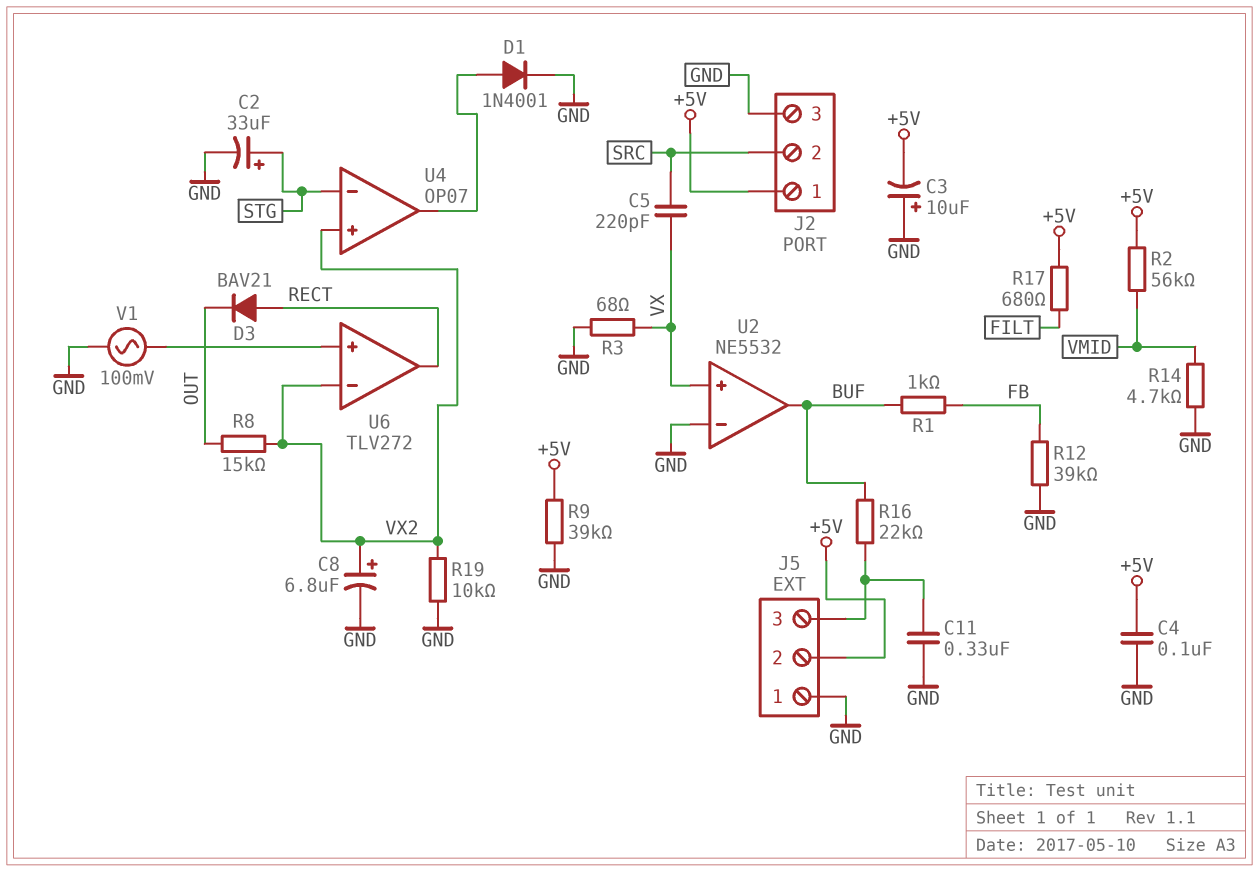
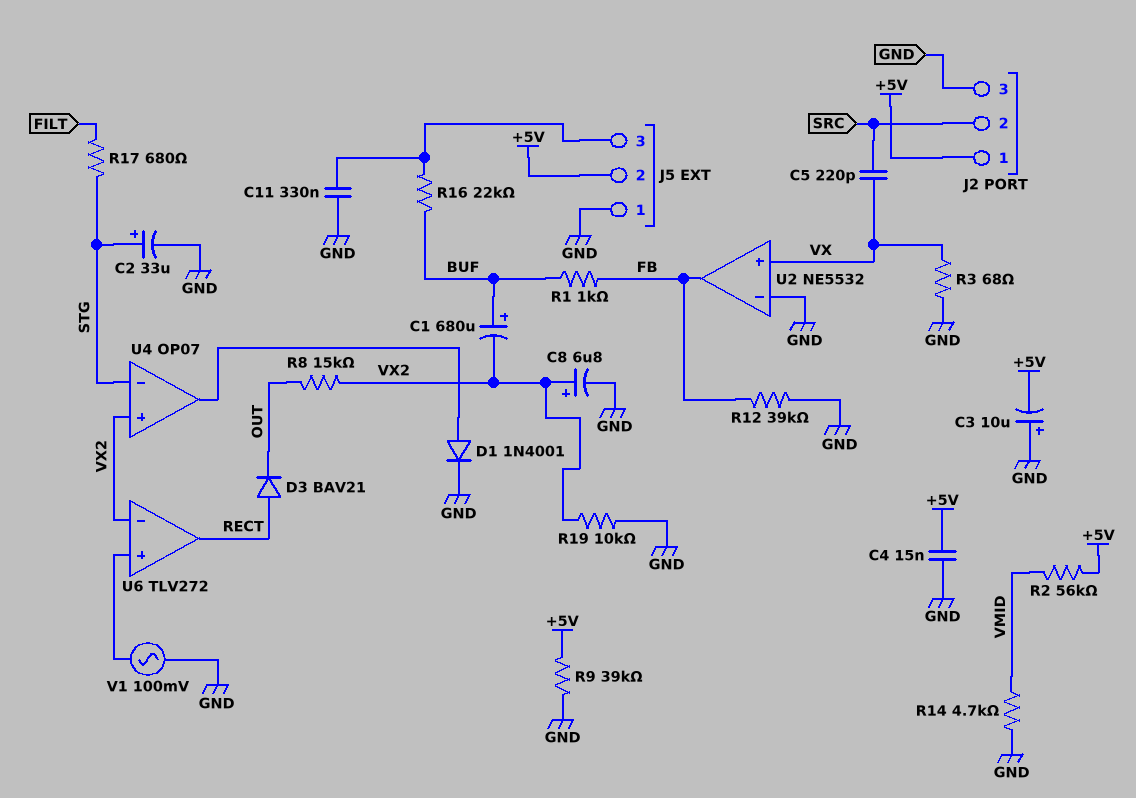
C1: none -> 680uF (plus BUF, minus VX2)
C4: 100nF (+5V, GND) -> 15nF (+5V, GND)
R17: 680 (+5V, FILT) -> 680 (FILT, STG)
U2 pin out: BUF -> FB

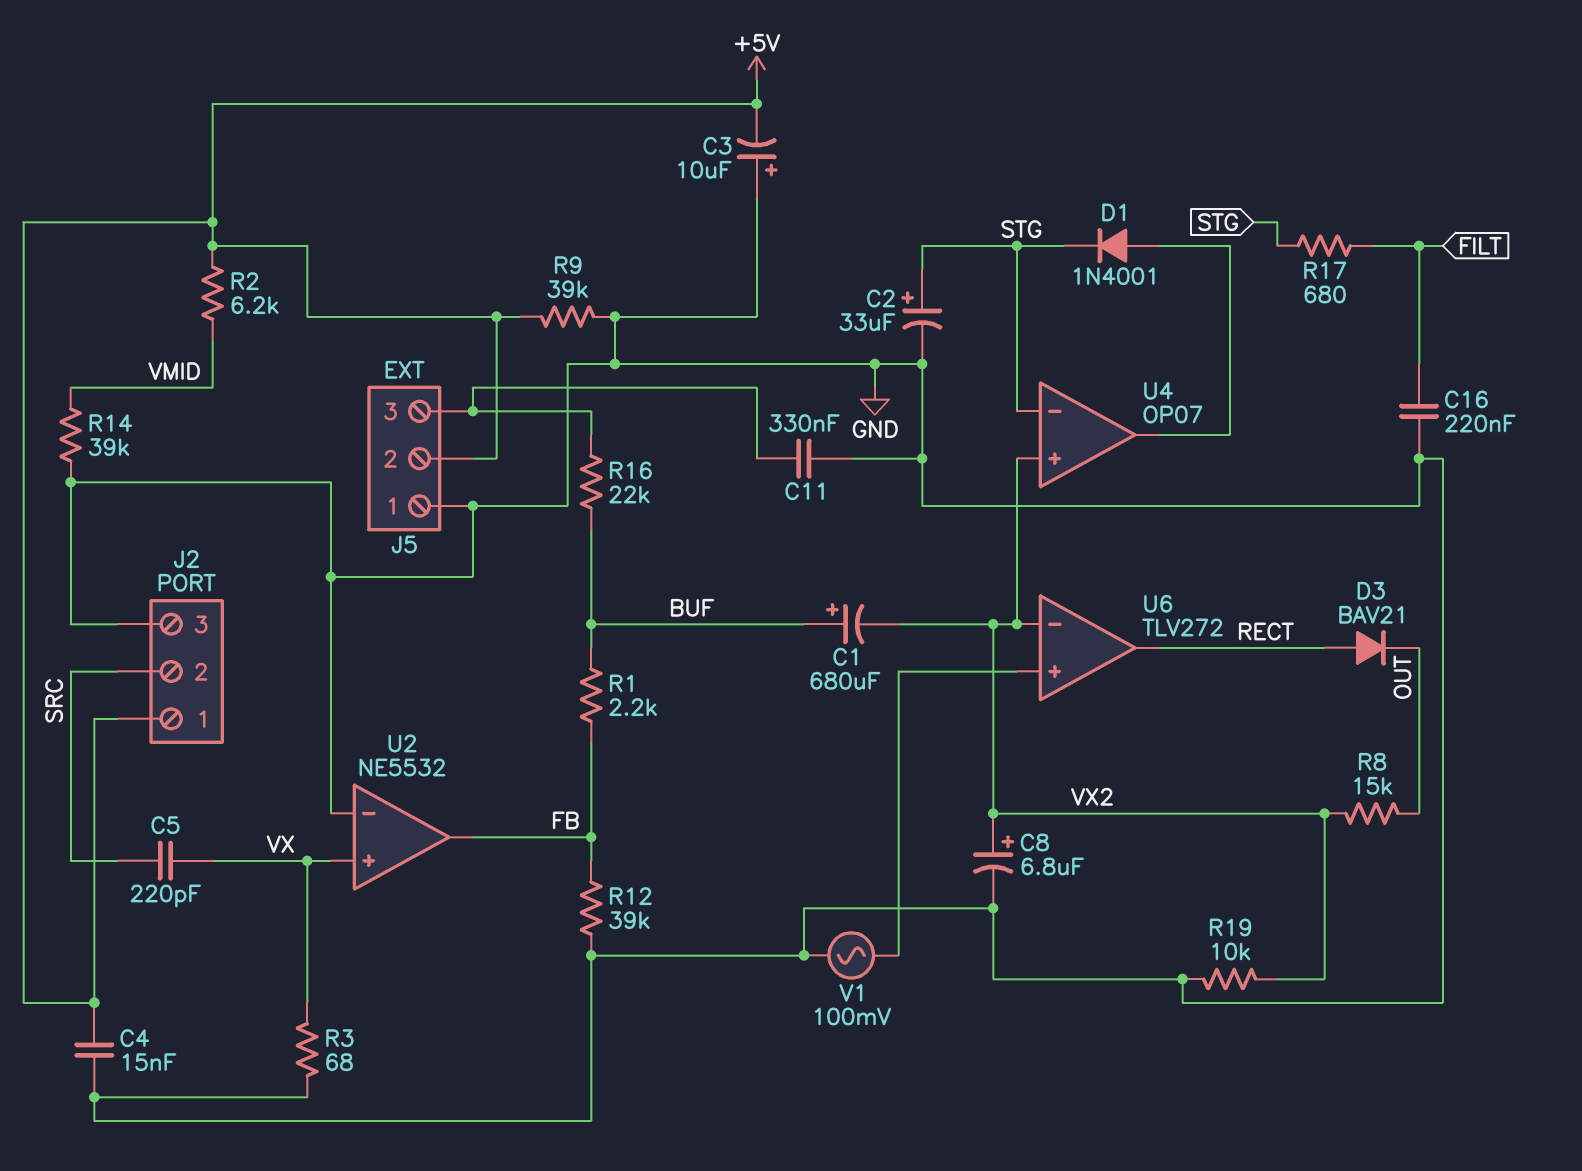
C16: none -> 220nF (FILT, GND)
D1: diode 1N4001 (A U4/out, K GND) -> diode 1N4001 (A U4/out, K STG)
R1: 1k (BUF, FB) -> 2.2k (BUF, FB)
R2: 56k (+5V, VMID) -> 6.2k (+5V, VMID)
R14: 4.7k (GND, VMID) -> 39k (GND, VMID)

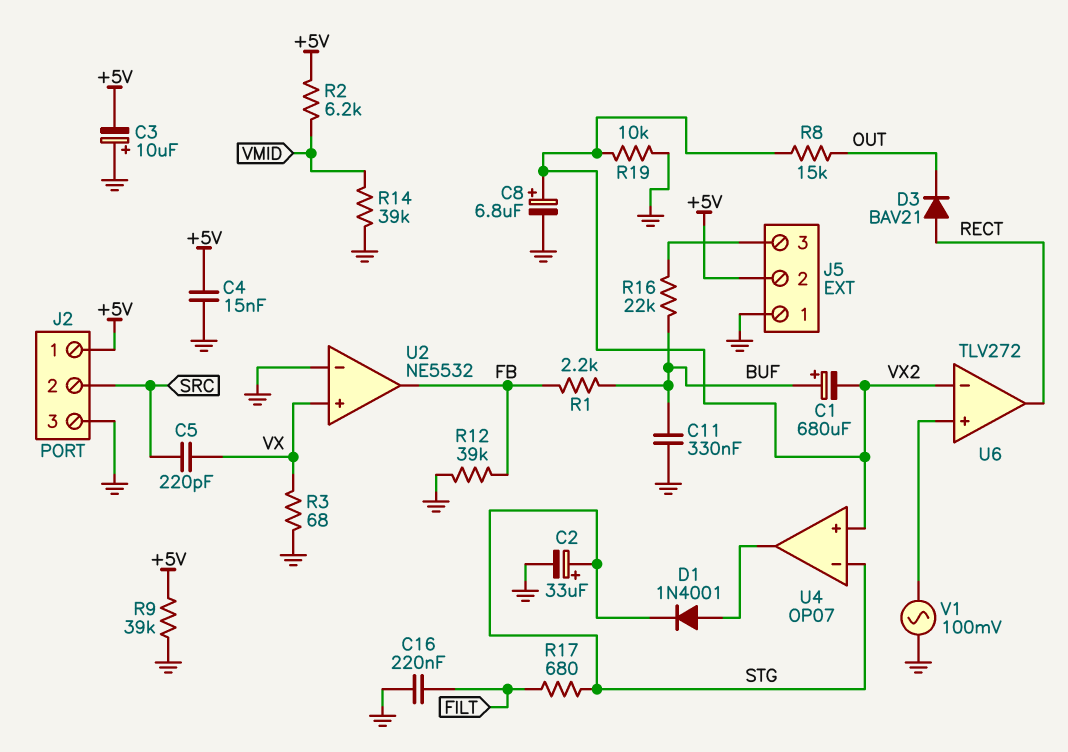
C11: 330nF (GND, J5/3) -> 330nF (BUF, GND)

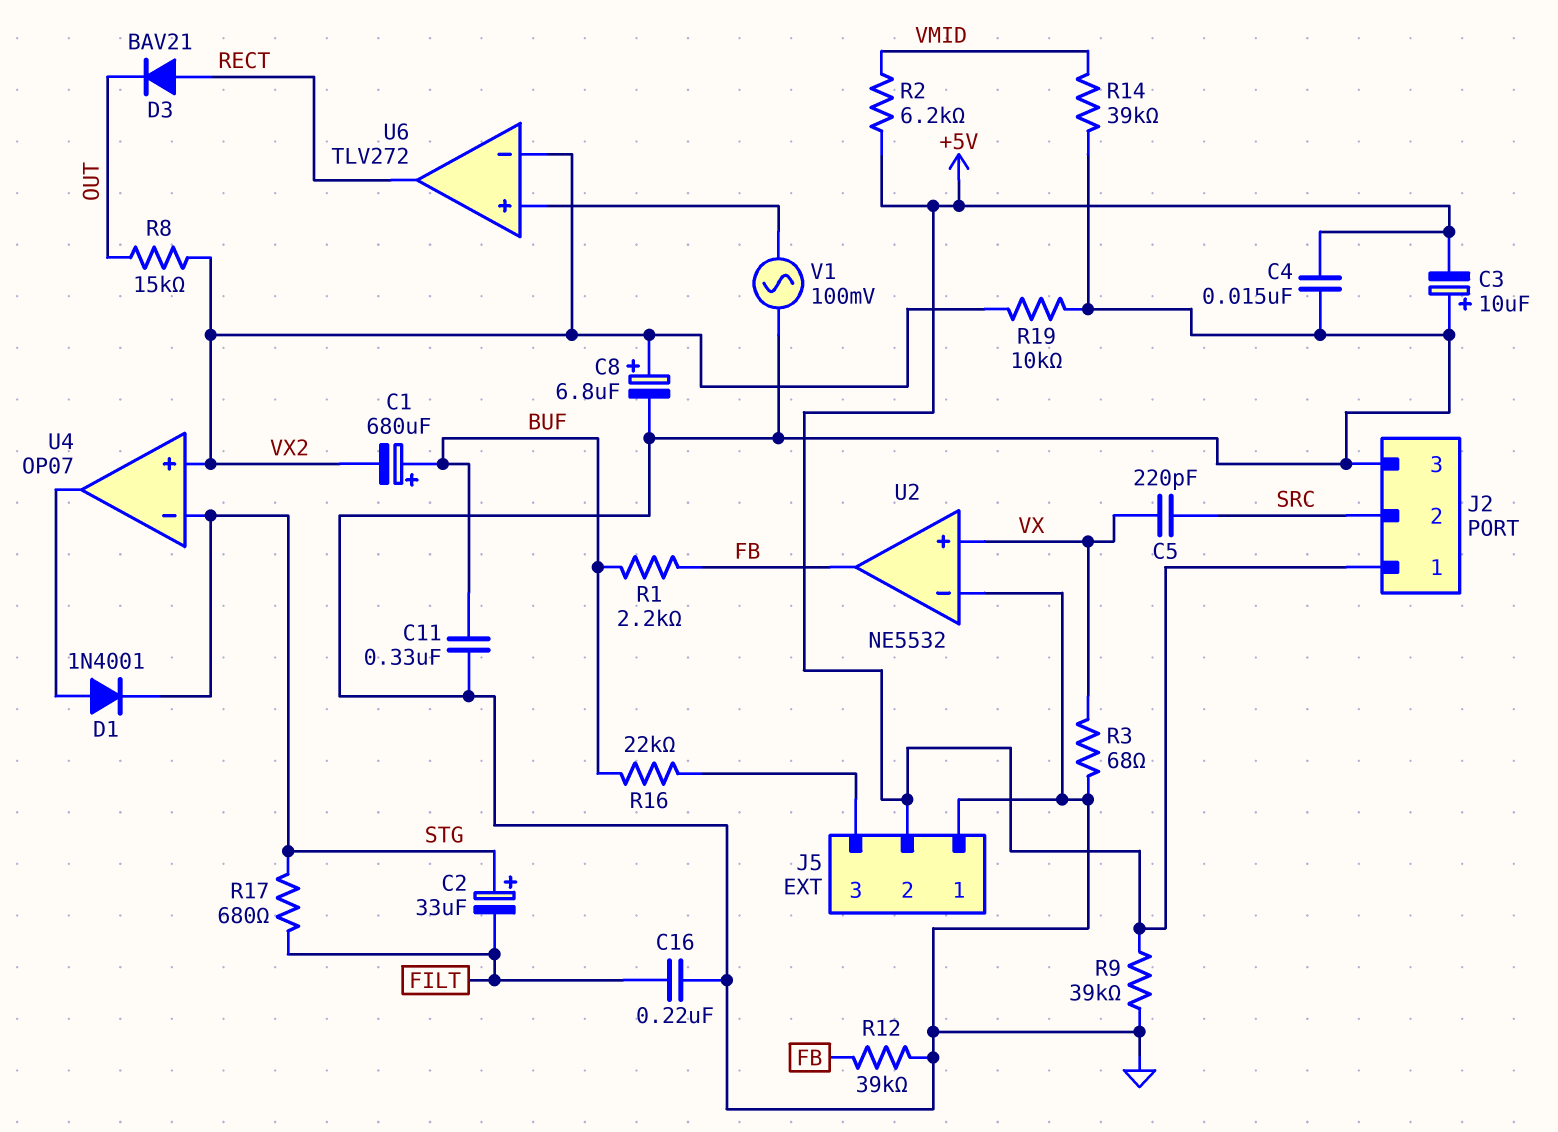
C2: 33uF (plus STG, minus GND) -> 33uF (plus STG, minus FILT)

